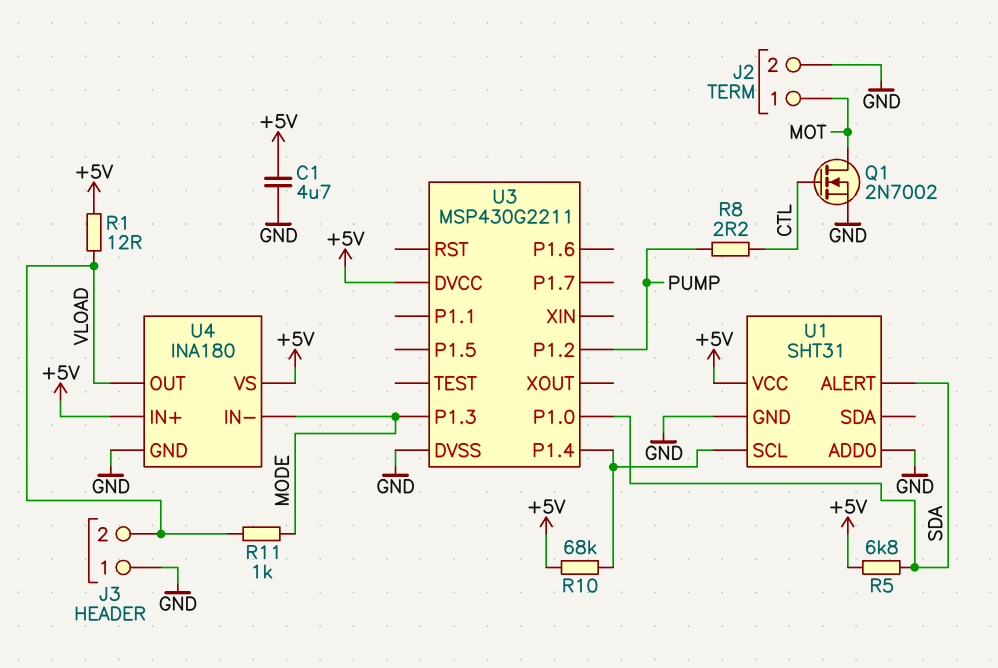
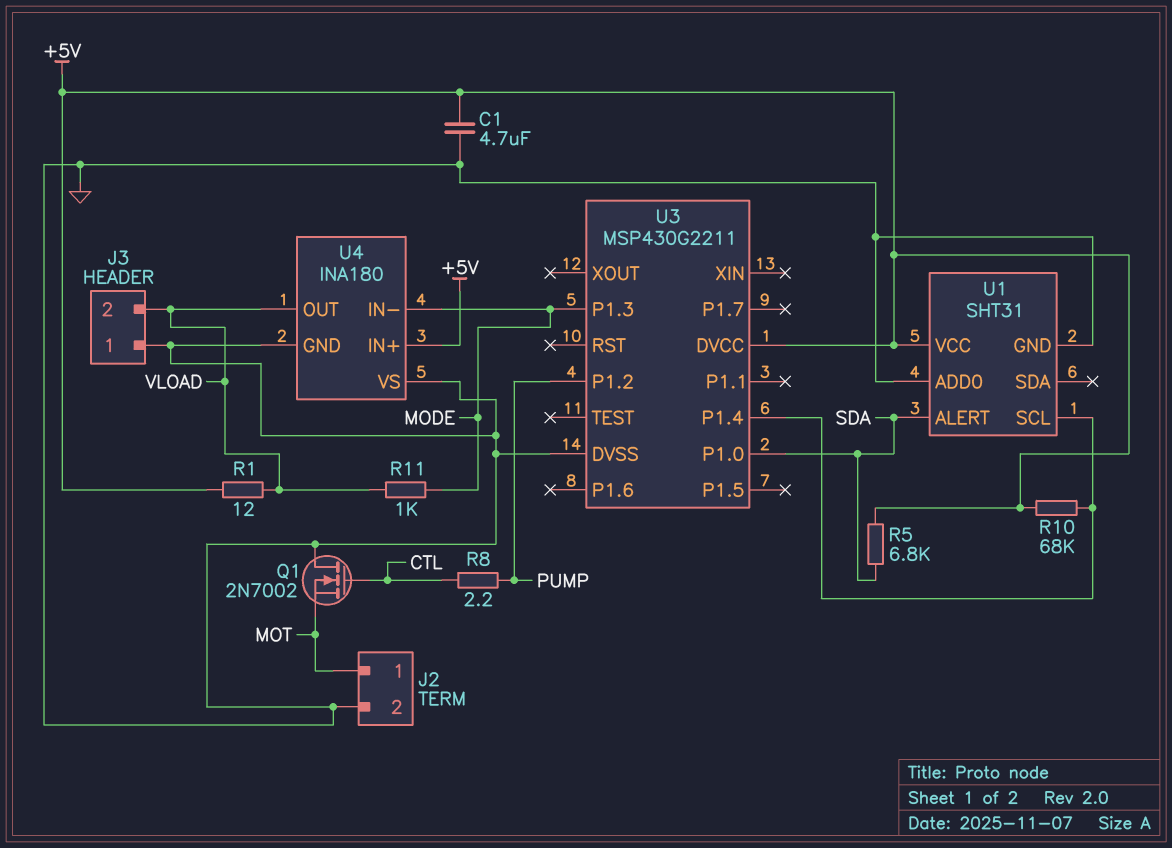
Q1: NMOS 2N7002 (G CTL, D MOT, S GND) -> NMOS 2N7002 (G CTL, D GND, S MOT)
U4 pin VS: +5V -> GND

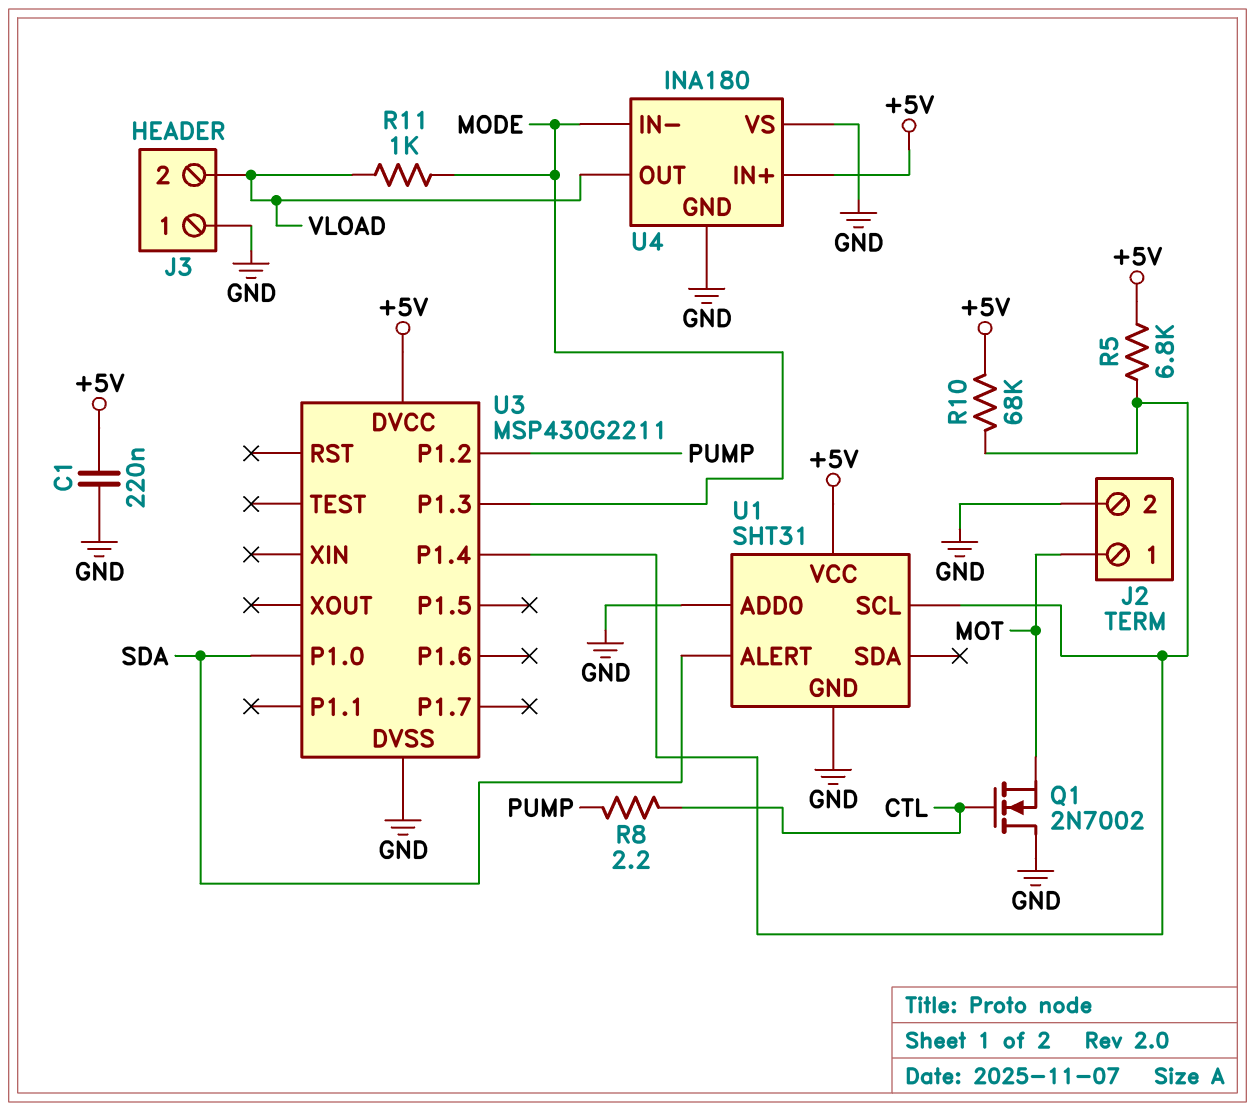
C1: 4.7uF (+5V, GND) -> 220nF (+5V, GND)
R1: 12 (+5V, VLOAD) -> none
R5: 6.8k (+5V, SDA) -> 6.8k (+5V, U1/SCL)

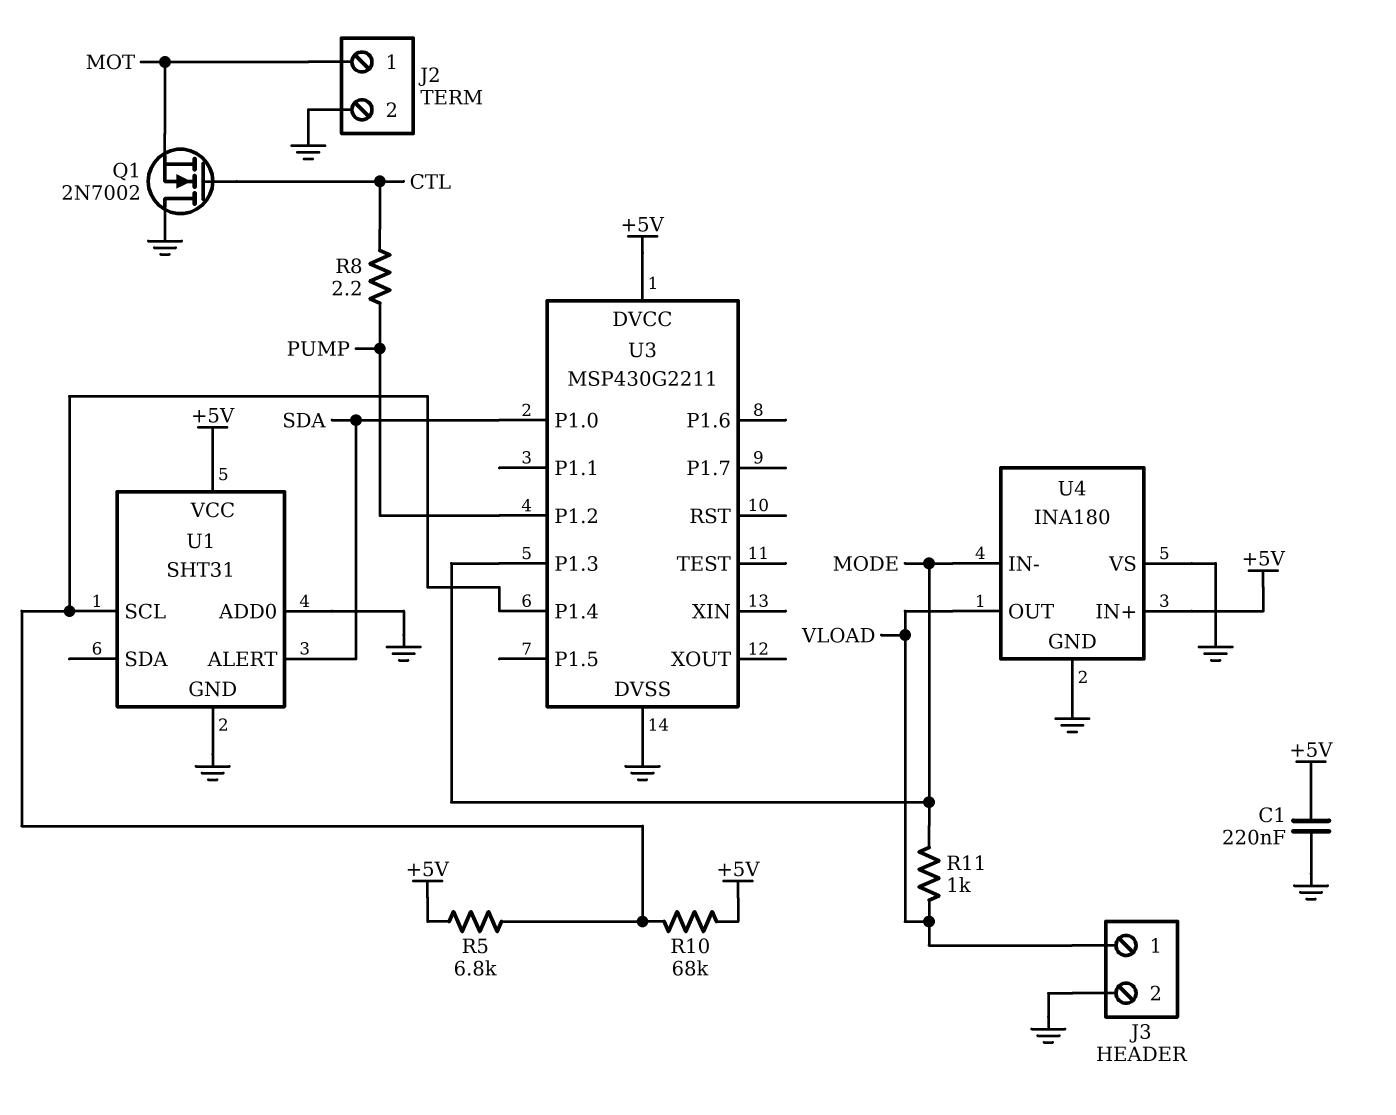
J3 pin 1: GND -> VLOAD
J3 pin 2: VLOAD -> GND

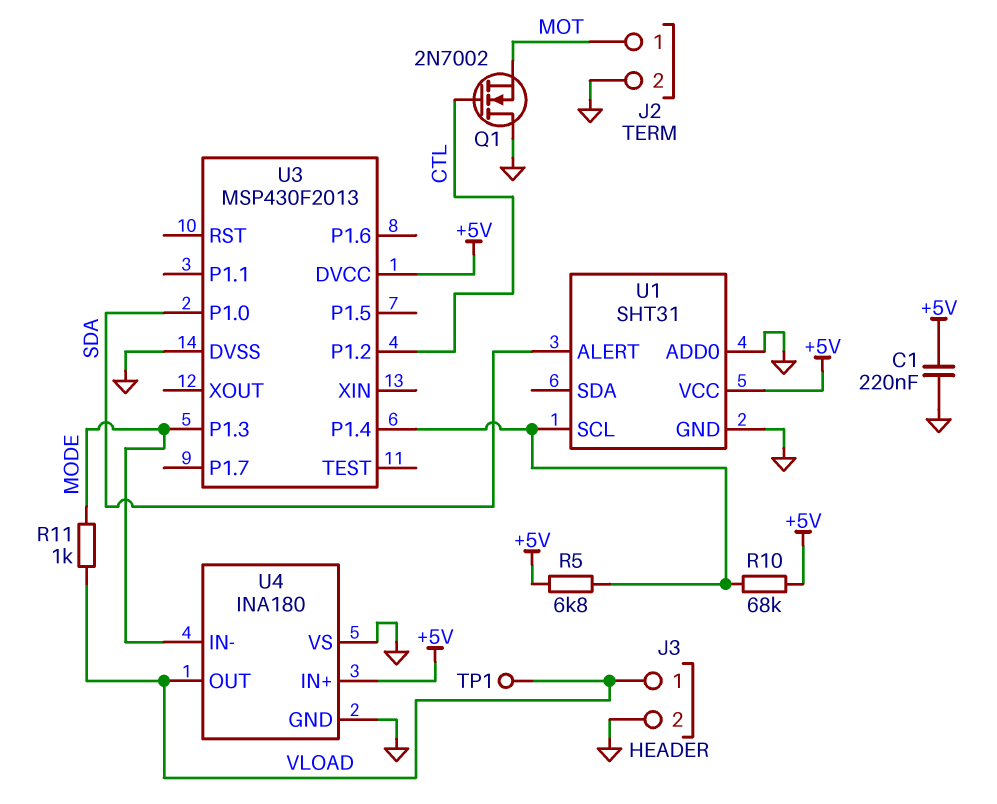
R8: 2.2 (CTL, PUMP) -> none
TP1: none -> test point (VLOAD)
U3: MSP430G2211 -> MSP430F2013
U3 pin P1.2: PUMP -> CTL

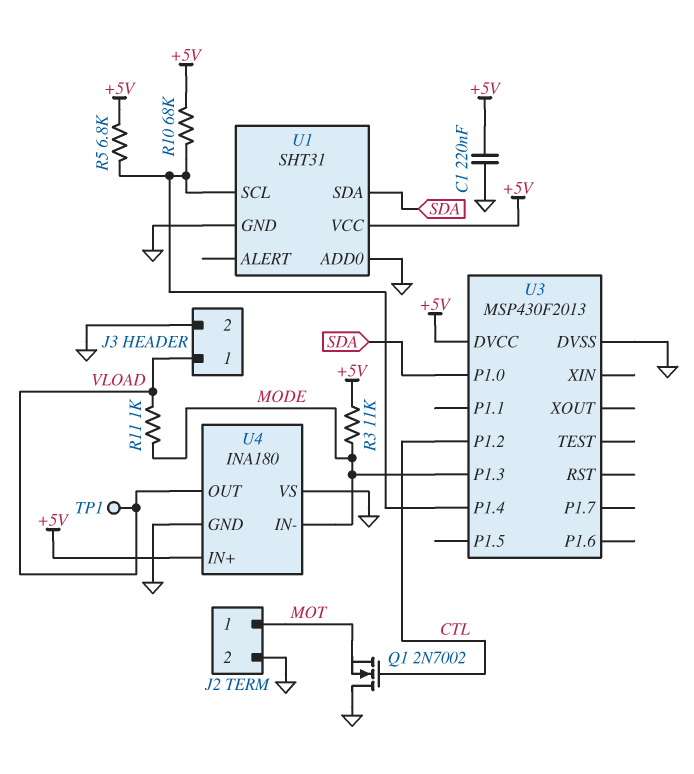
R3: none -> 11k (+5V, MODE)
U1 pin ALERT: SDA -> none
U1 pin SDA: none -> SDA

